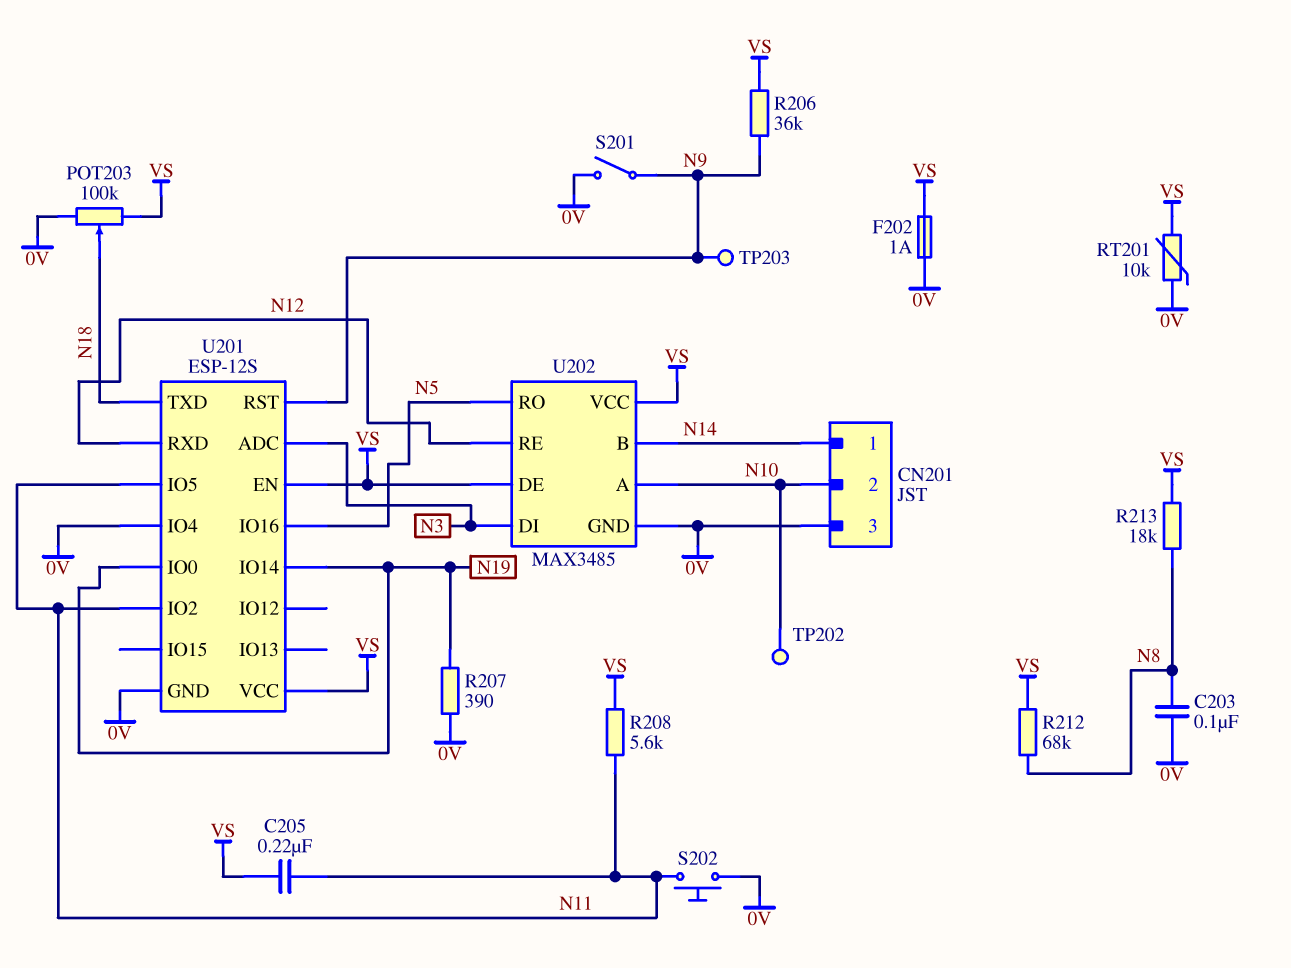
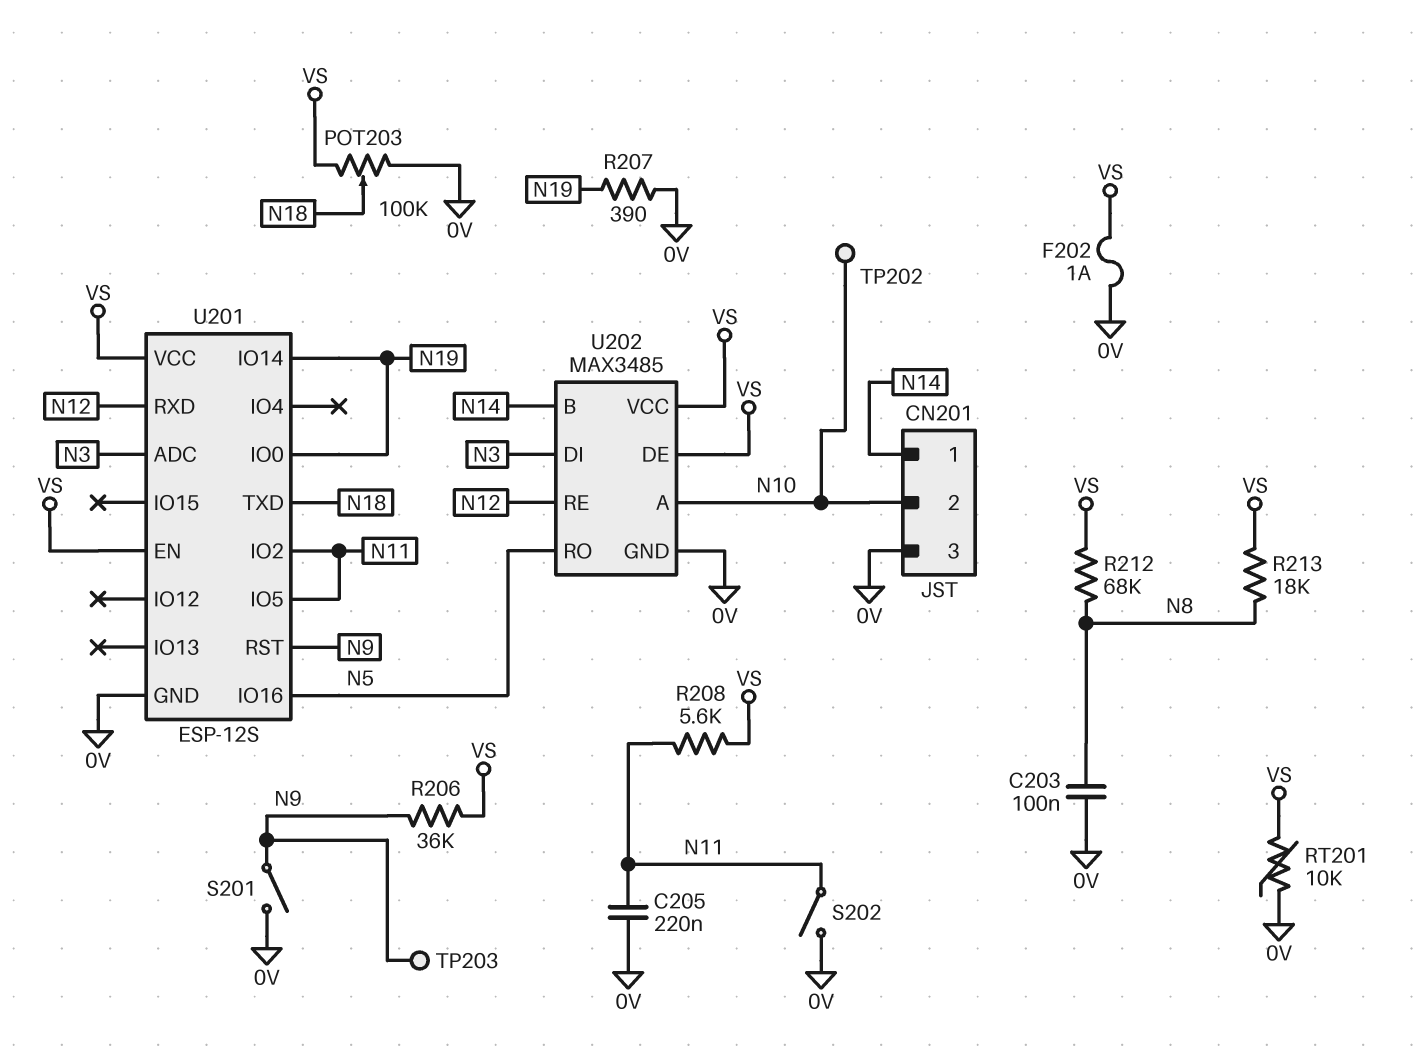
C205: 220nF (N11, VS) -> 220nF (0V, N11)
S202: button (0V, N11) -> switch (0V, N11)
U201 pin IO4: 0V -> none

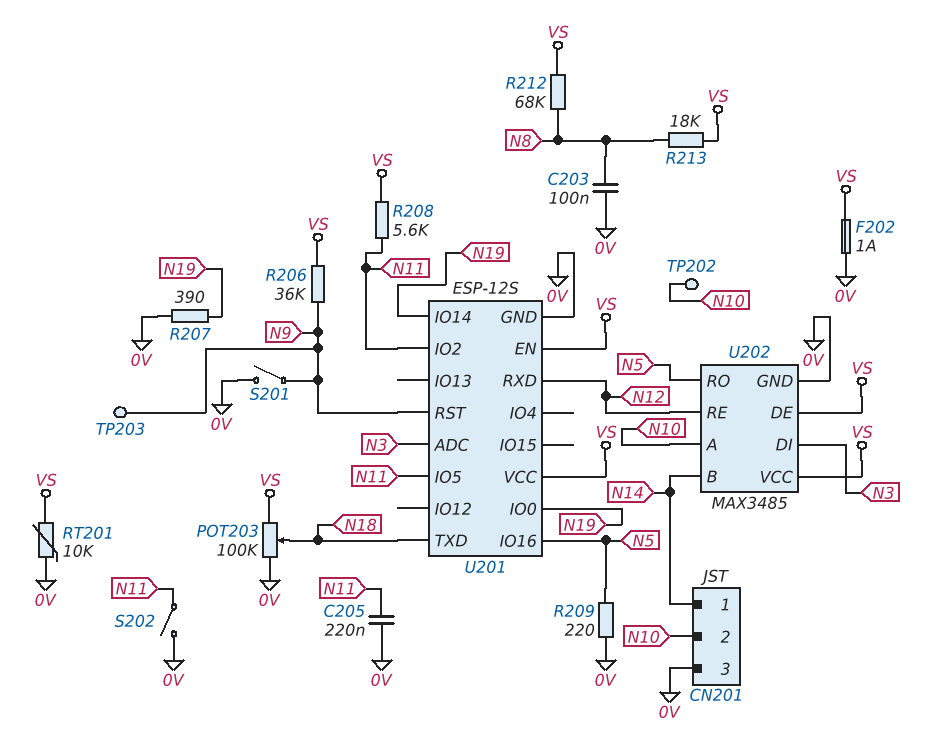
R209: none -> 220 (0V, N5)

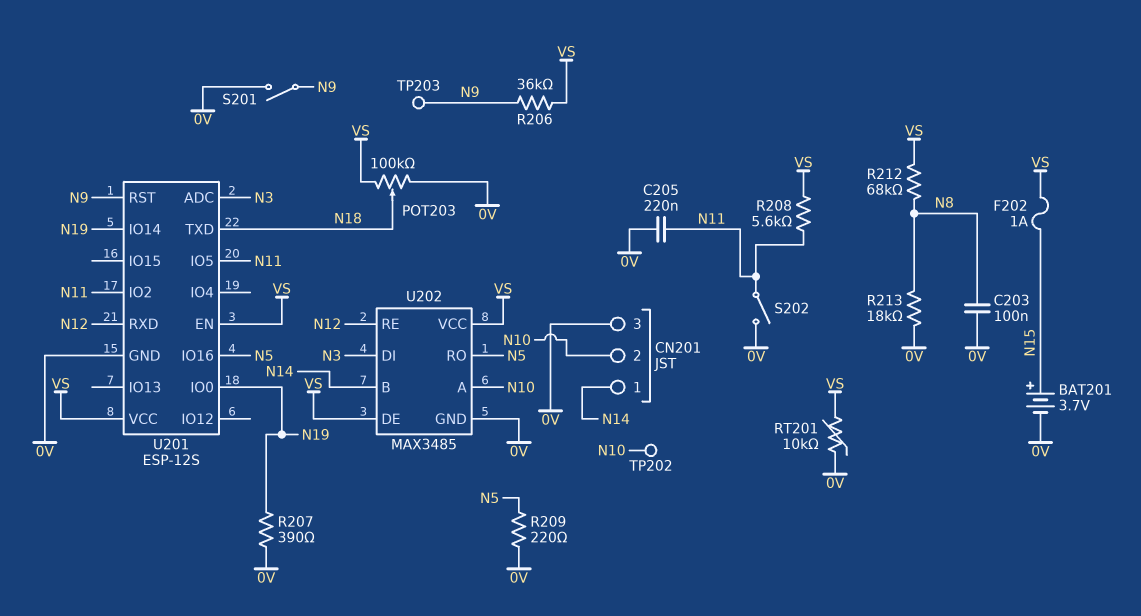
BAT201: none -> 3.7V (plus N15, minus 0V)
F202: 1A (0V, VS) -> 1A (N15, VS)
R213: 18k (N8, VS) -> 18k (0V, N8)

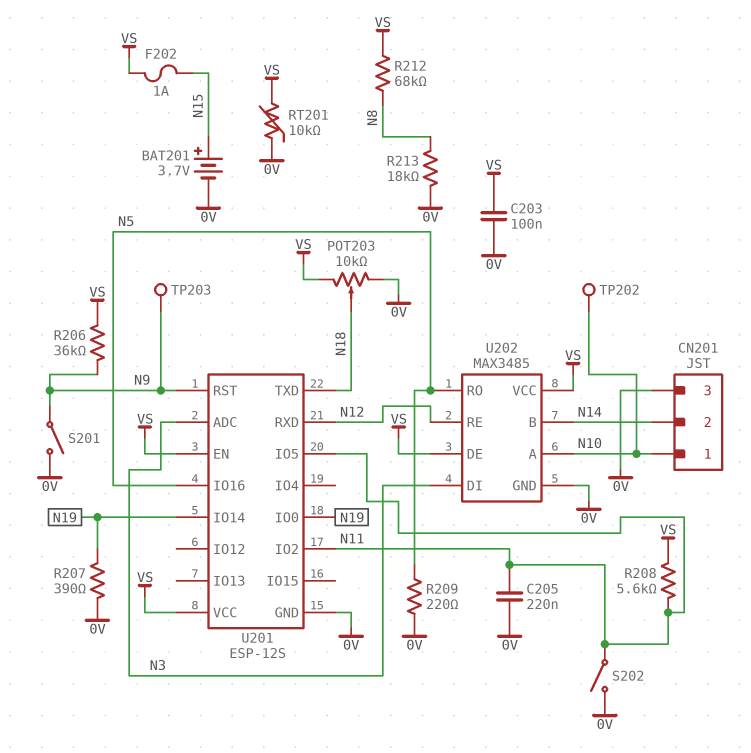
C203: 100nF (0V, N8) -> 100nF (0V, VS)
CN201 pin 1: N14 -> N10
CN201 pin 2: N10 -> N14
POT203: 100k (0V, VS, wiper N18) -> 10k (0V, VS, wiper N18)

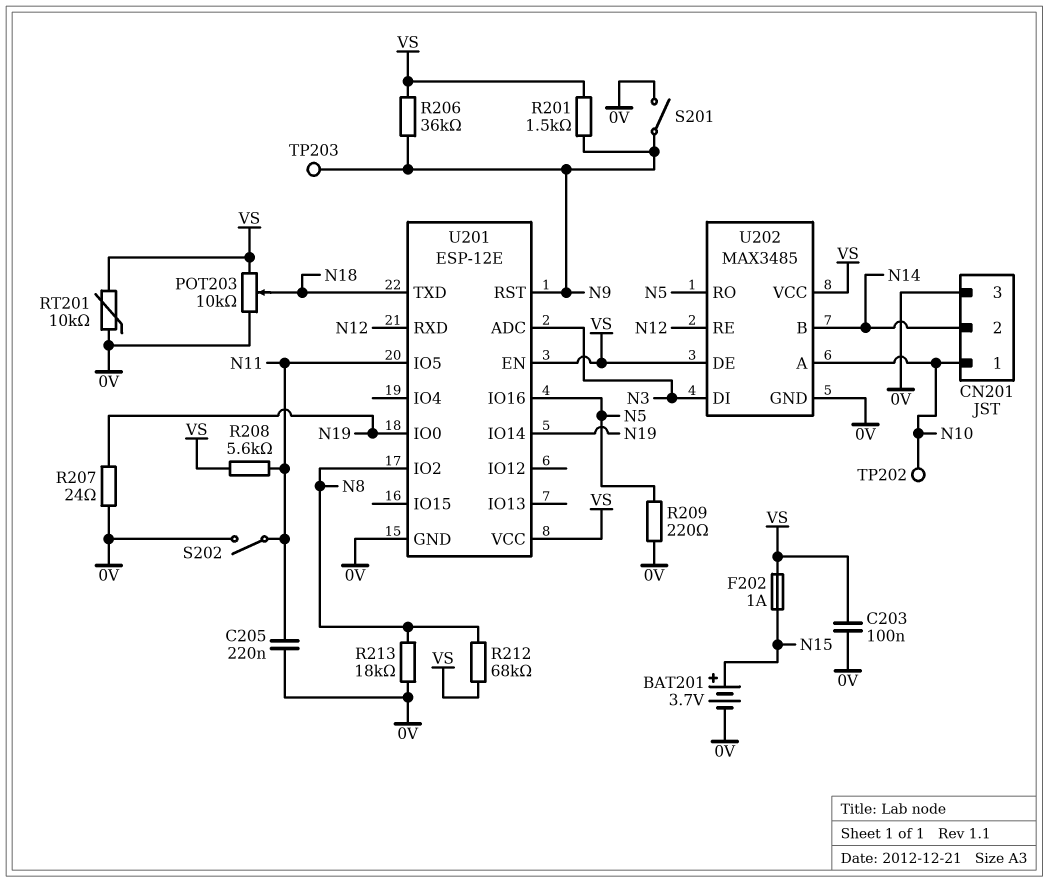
R201: none -> 1.5k (N9, VS)
R207: 390 (0V, N19) -> 24 (0V, N19)
U201: ESP-12S -> ESP-12E
U201 pin IO2: N11 -> N8

